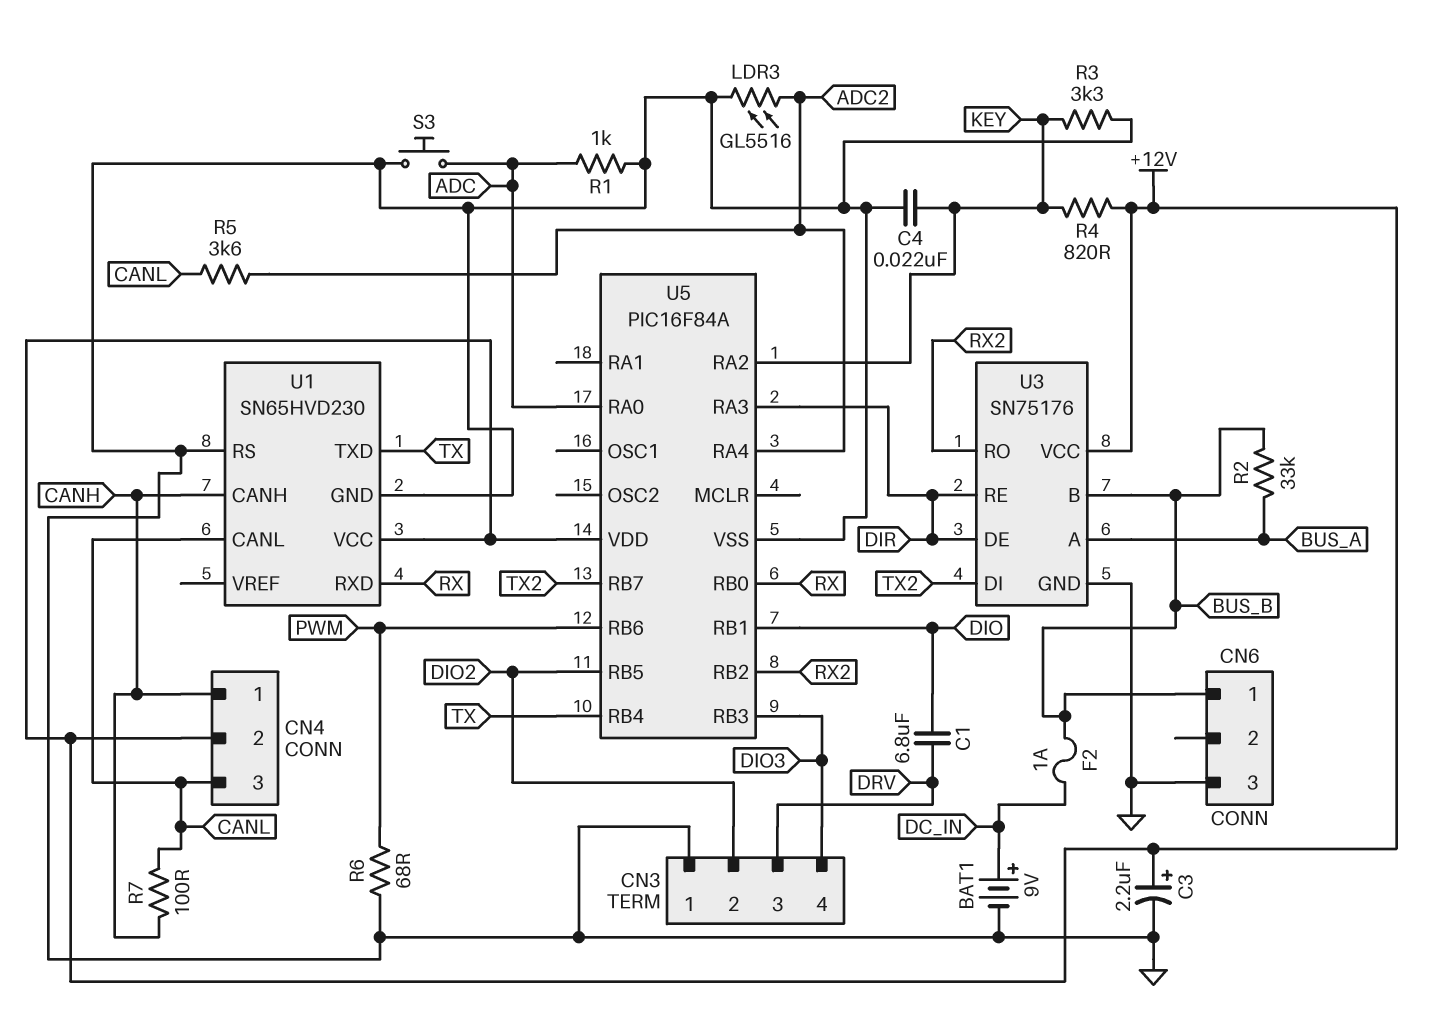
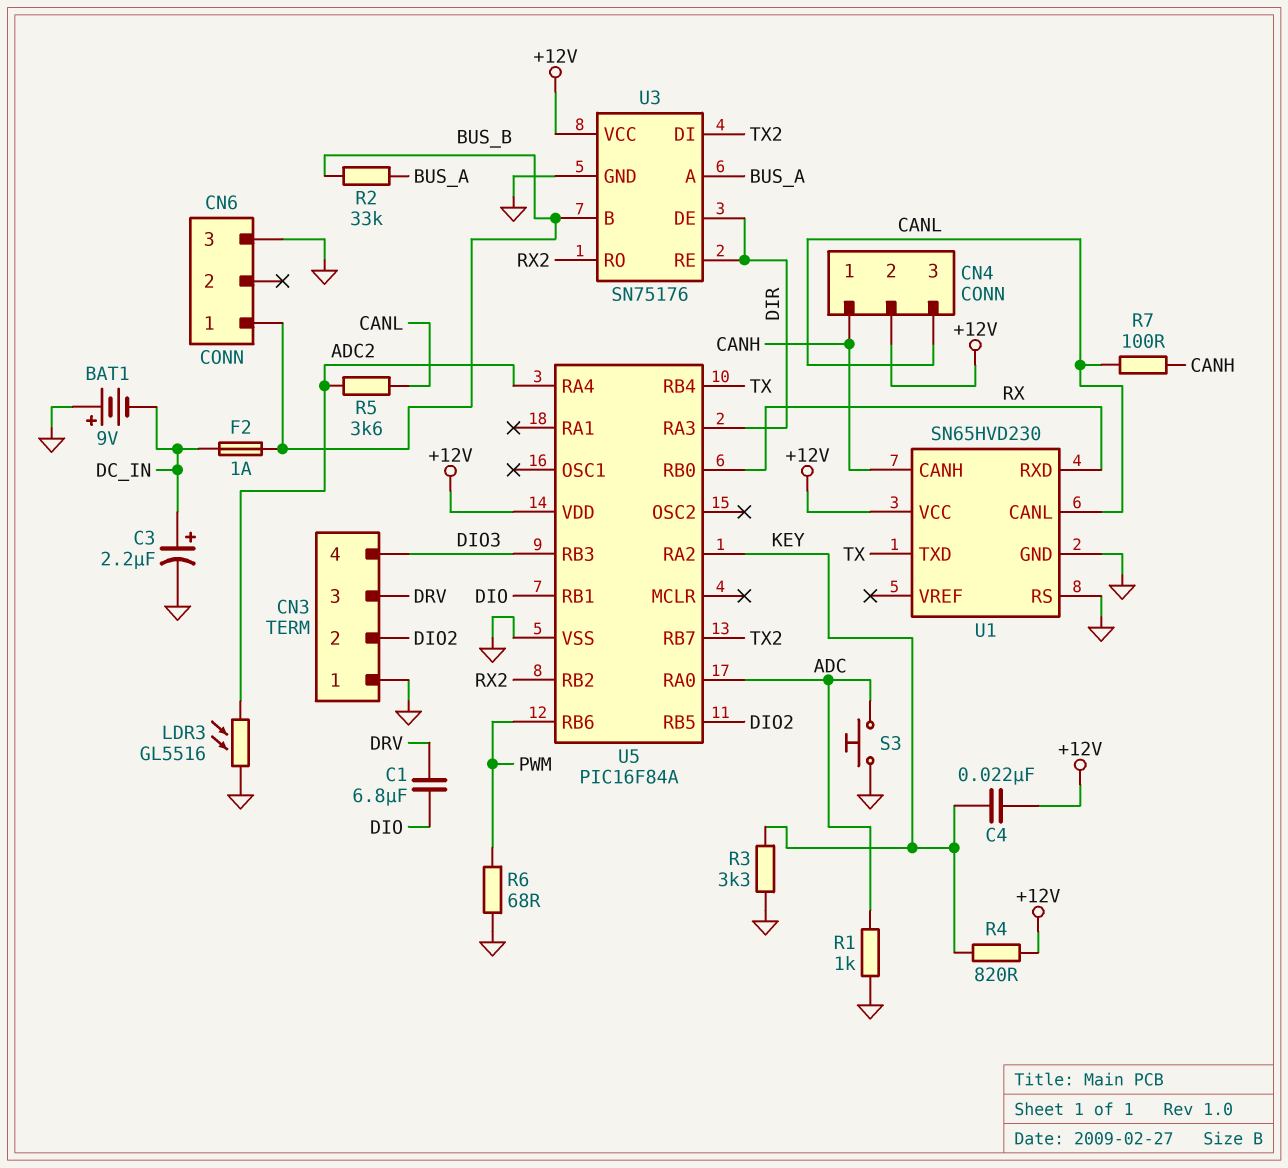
BAT1: 9V (plus DC_IN, minus GND) -> 9V (plus GND, minus DC_IN)
C3: 2.2uF (plus +12V, minus GND) -> 2.2uF (plus DC_IN, minus GND)
C4: 22nF (GND, KEY) -> 22nF (+12V, KEY)

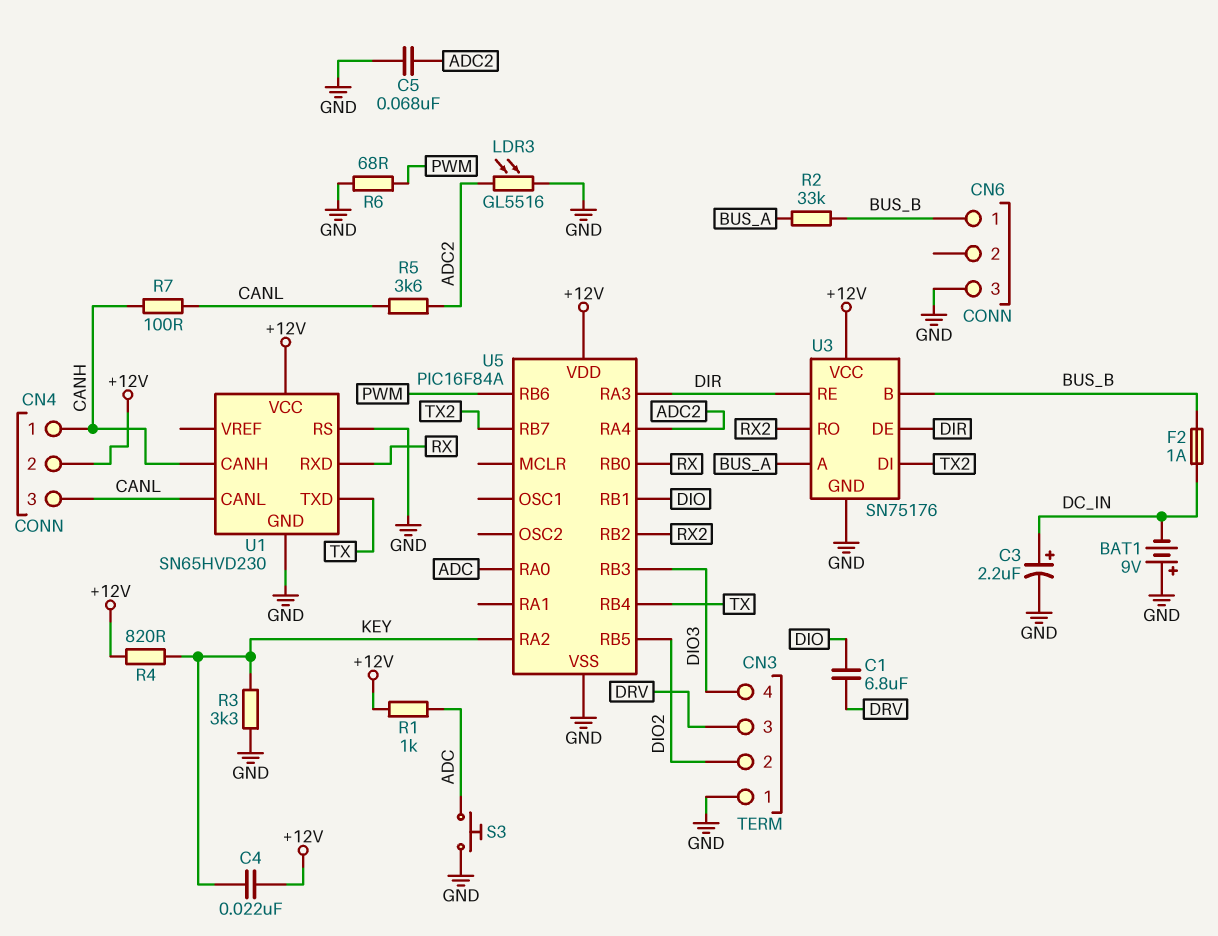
C5: none -> 68nF (ADC2, GND)
R1: 1k (ADC, GND) -> 1k (+12V, ADC)

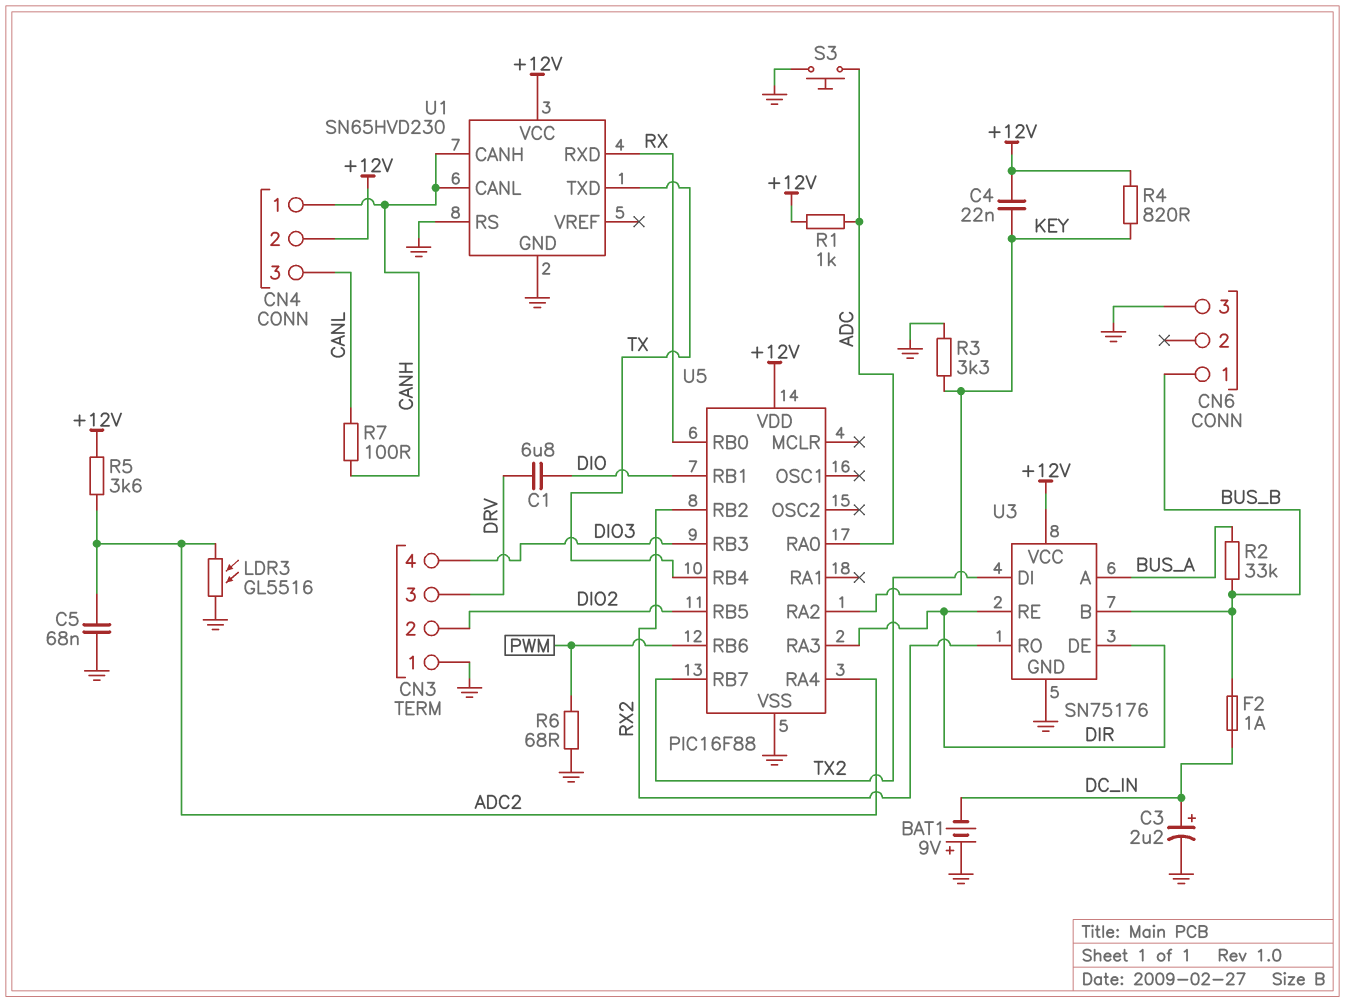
R5: 3.6k (ADC2, CANL) -> 3.6k (+12V, ADC2)
U1 pin CANL: CANL -> CANH
U5: PIC16F84A -> PIC16F88

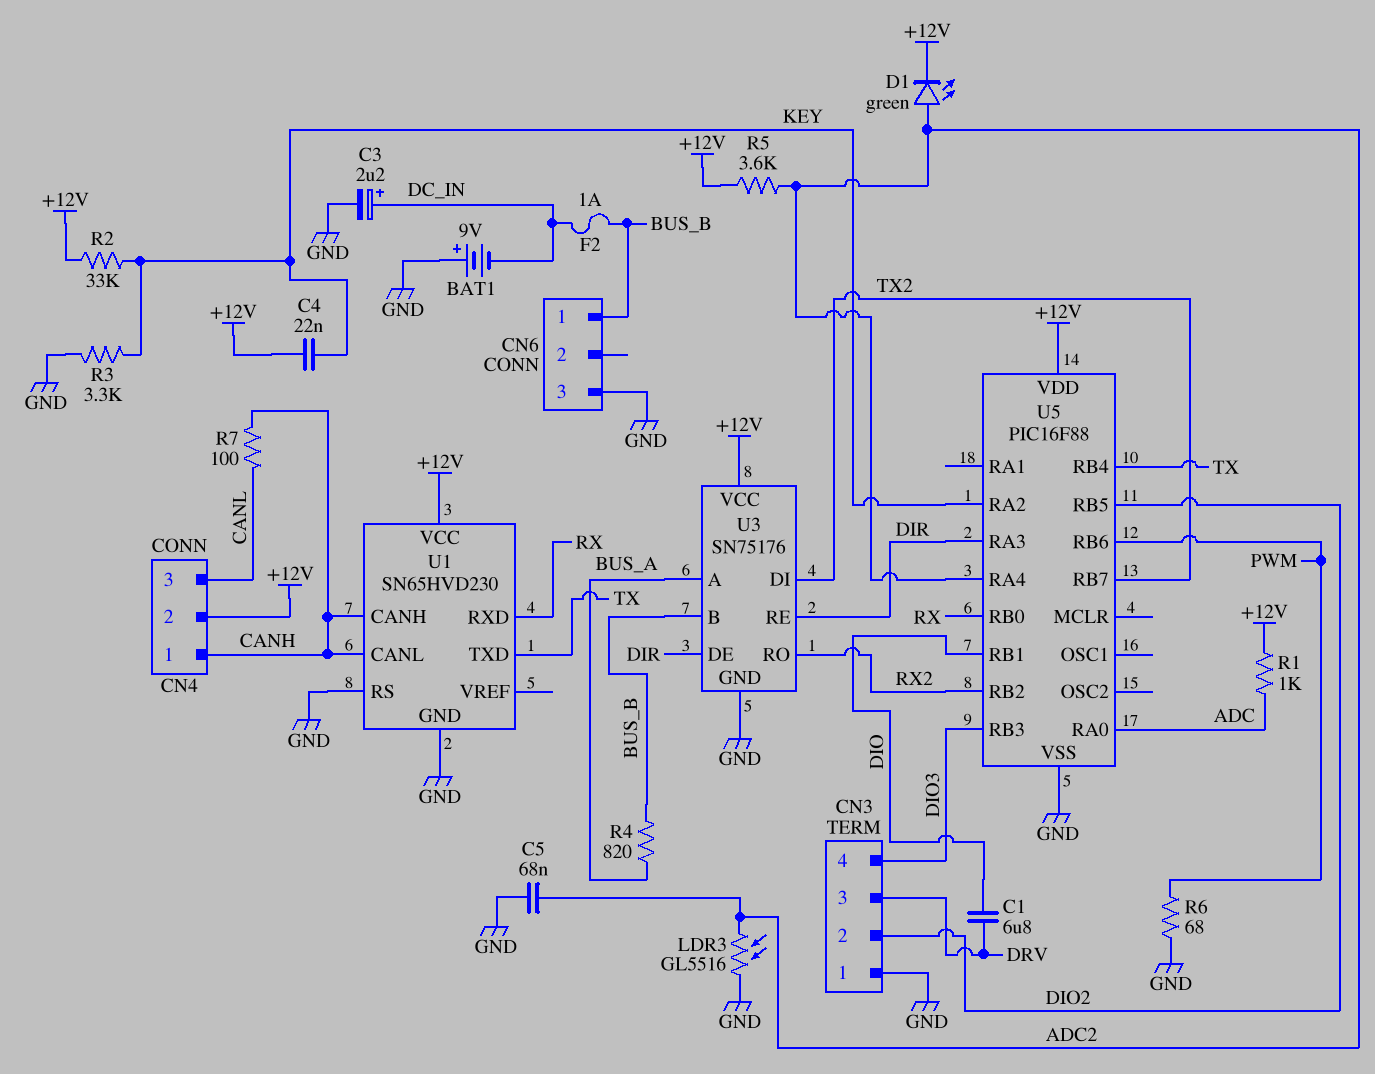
D1: none -> LED green (A ADC2, K +12V)
R2: 33k (BUS_A, BUS_B) -> 33k (+12V, KEY)
R4: 820 (+12V, KEY) -> 820 (BUS_A, BUS_B)
S3: button (ADC, GND) -> none

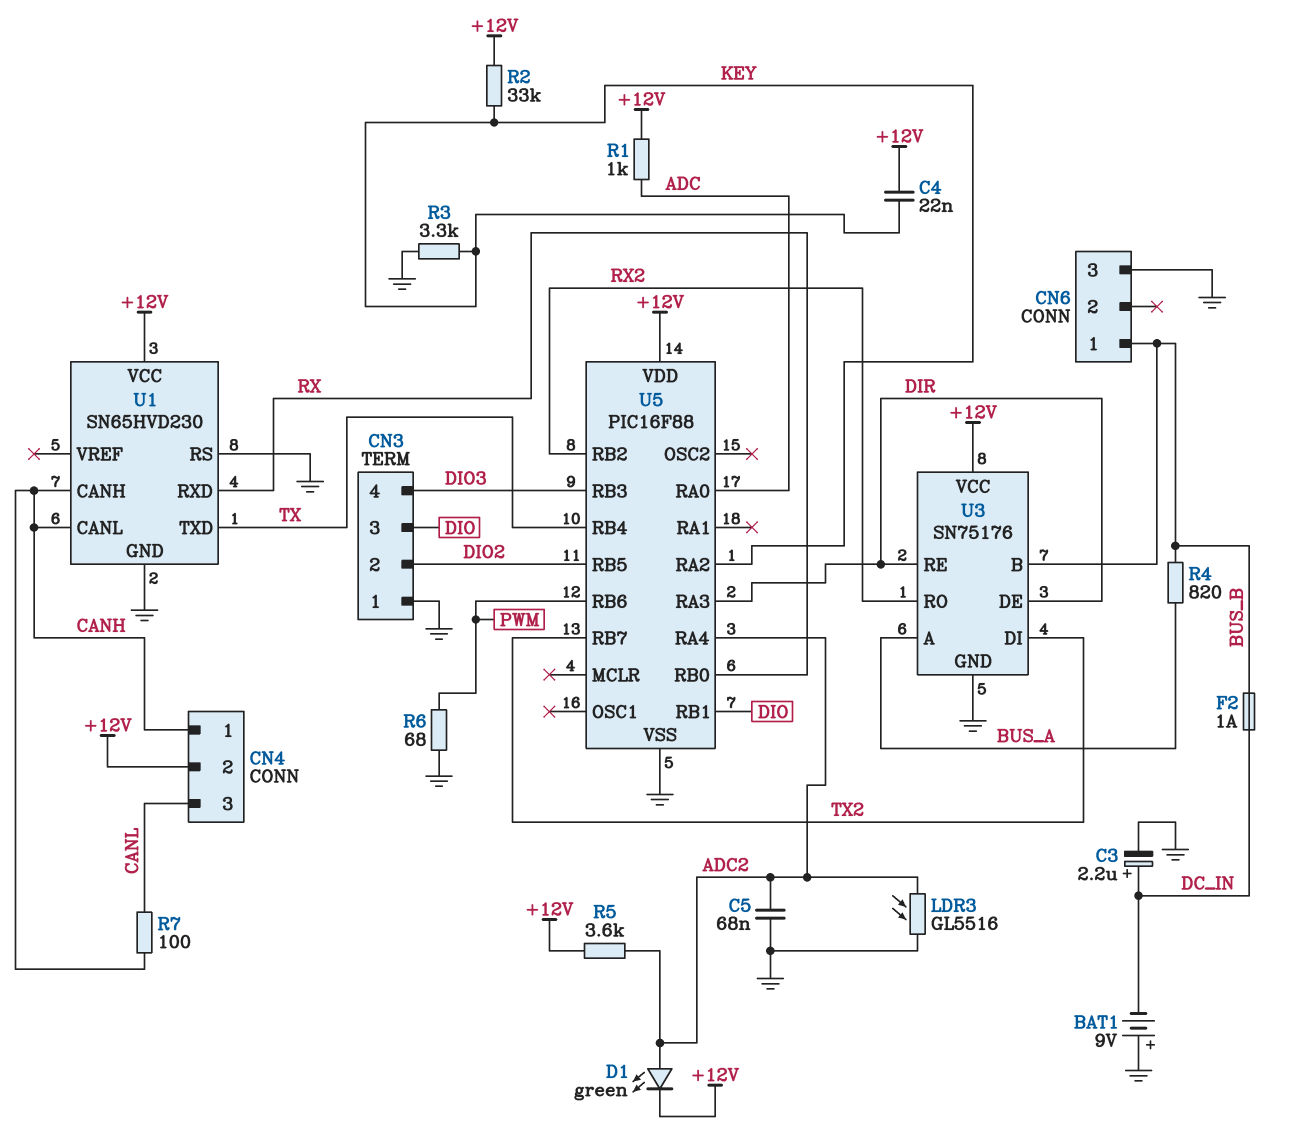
C1: 6.8uF (DIO, DRV) -> none
CN3 pin 3: DRV -> DIO

